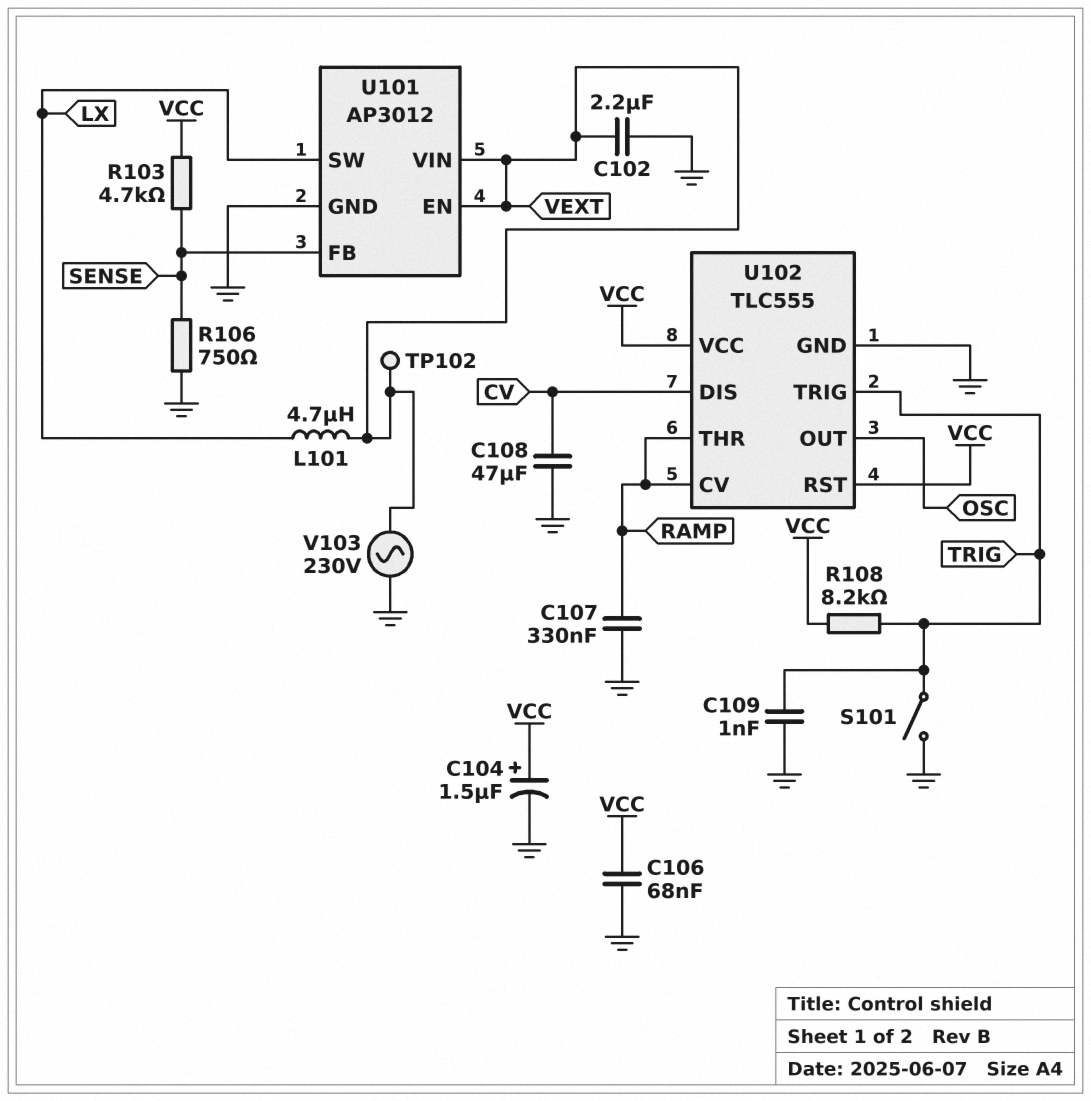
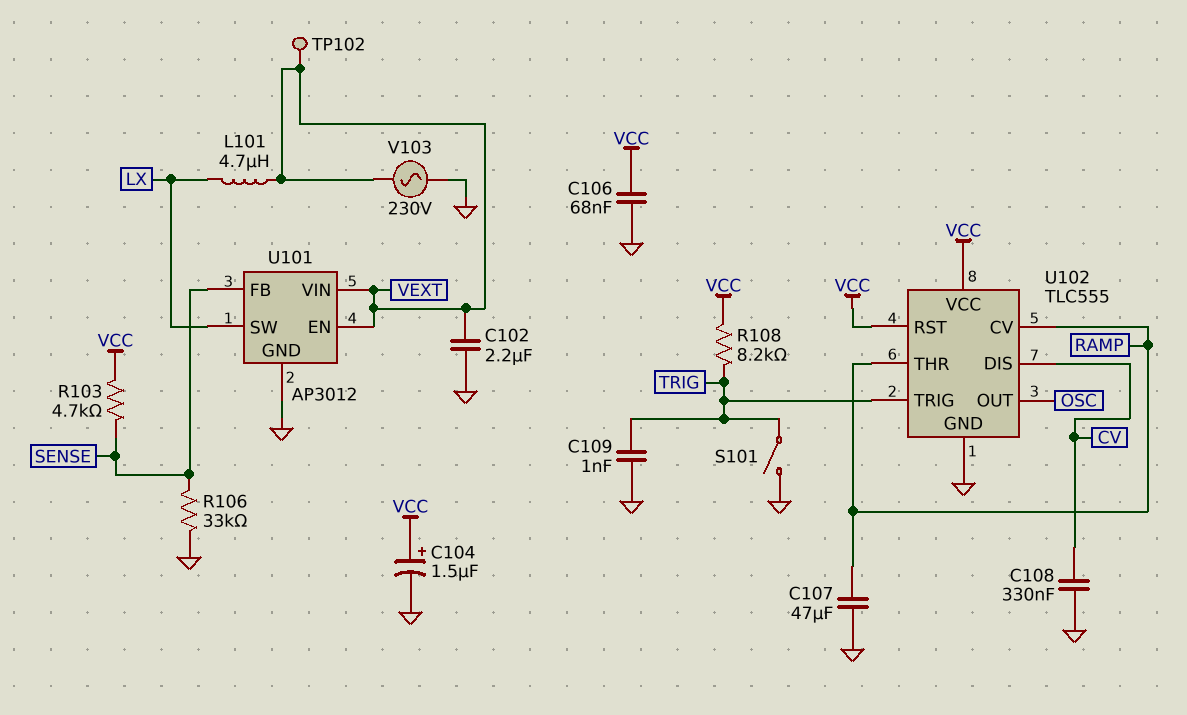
C107: 330nF (GND, RAMP) -> 47uF (GND, RAMP)
C108: 47uF (CV, GND) -> 330nF (CV, GND)
R106: 750 (GND, SENSE) -> 33k (GND, SENSE)

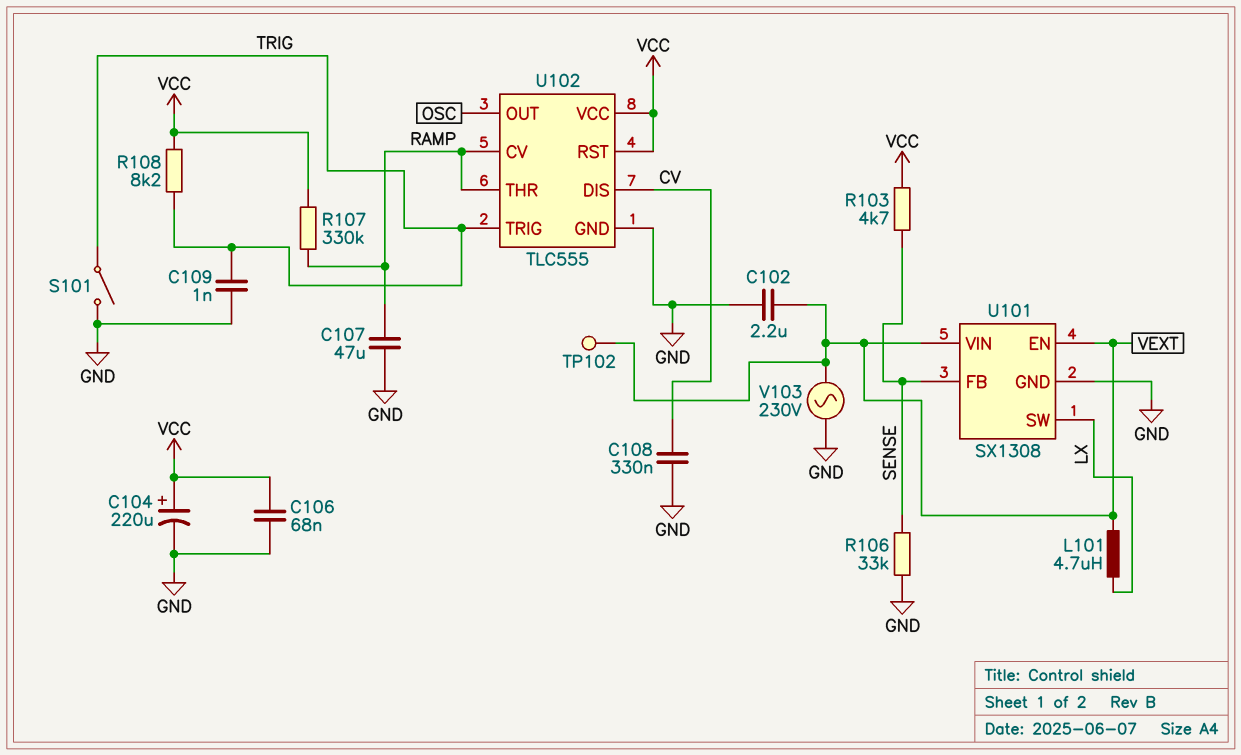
C104: 1.5uF (plus VCC, minus GND) -> 220uF (plus VCC, minus GND)
R107: none -> 330k (RAMP, VCC)
U101: AP3012 -> SX1308

